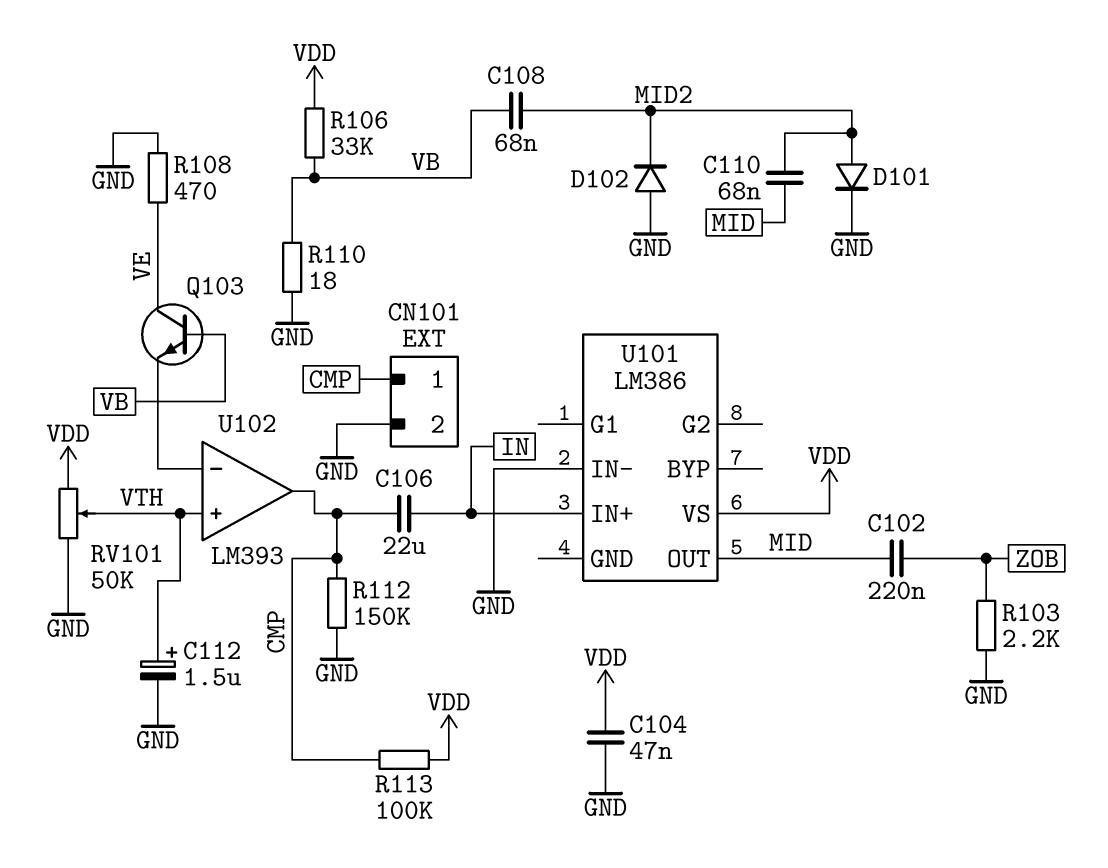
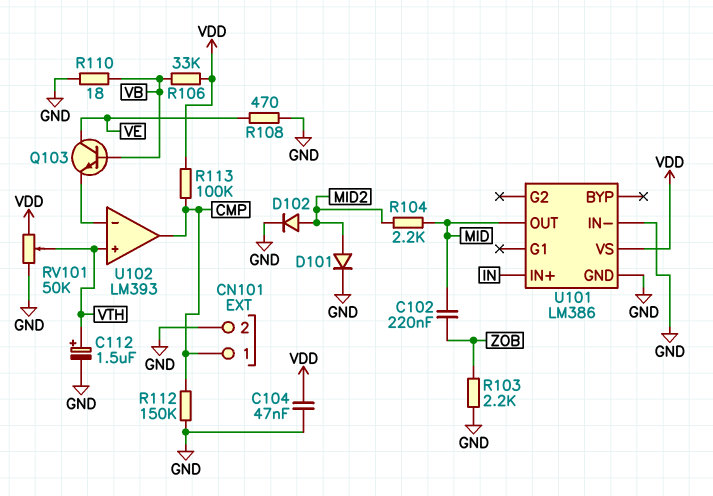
C106: 22uF (CMP, IN) -> none
C108: 68nF (MID2, VB) -> none
C110: 68nF (MID, MID2) -> none
D102: diode (A GND, K MID2) -> diode (A MID2, K GND)
R104: none -> 2.2k (MID, MID2)
U101 pin GND: none -> GND

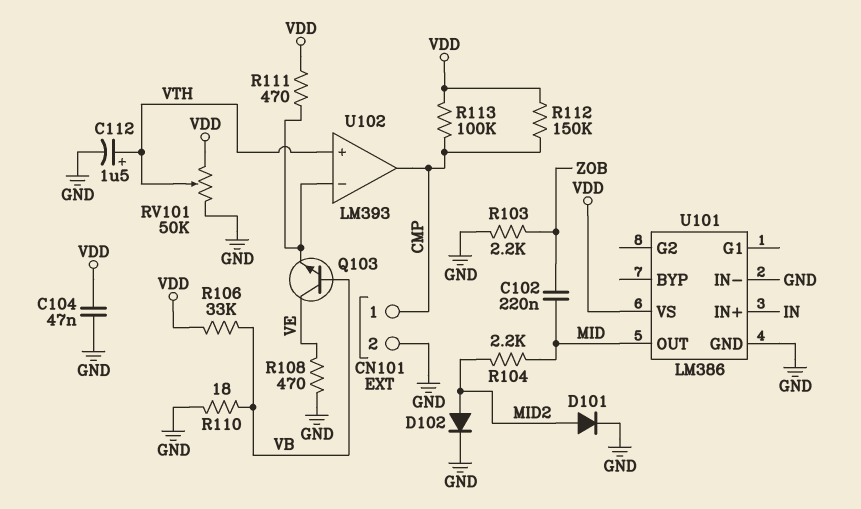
R111: none -> 470 (U102/in-, VDD)
R112: 150k (CMP, GND) -> 150k (CMP, VDD)

